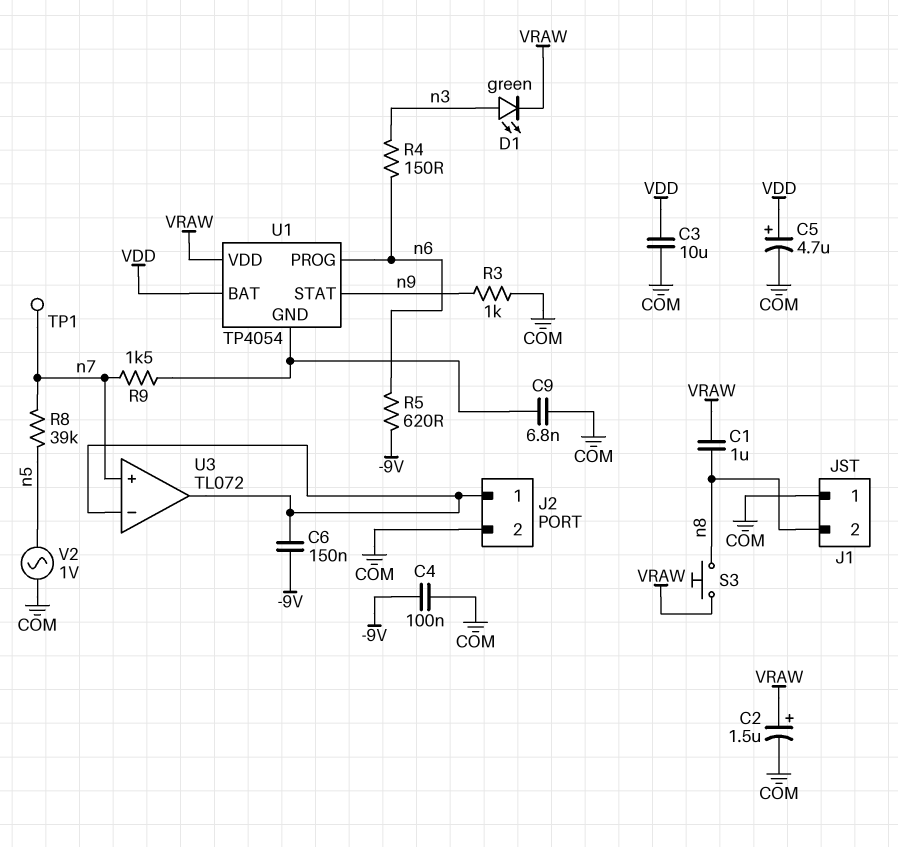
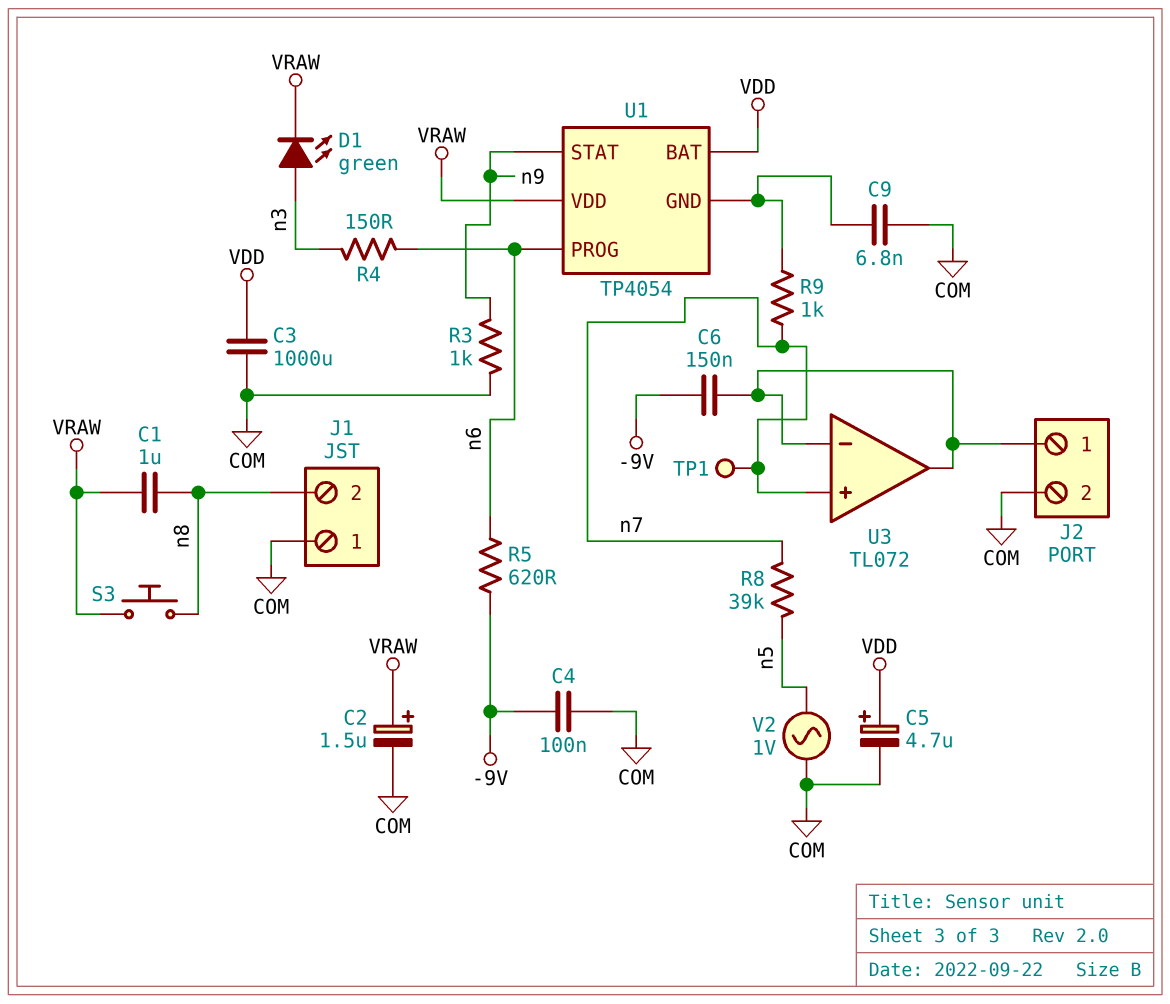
C3: 10uF (COM, VDD) -> 1000uF (COM, VDD)
R9: 1.5k (U1/GND, n7) -> 1k (U1/GND, n7)

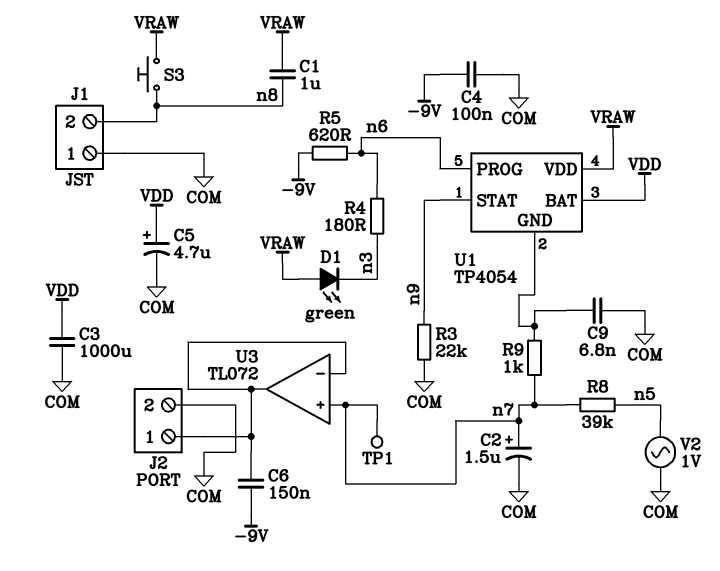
C2: 1.5uF (plus VRAW, minus COM) -> 1.5uF (plus n7, minus COM)
D1: LED green (A n3, K VRAW) -> LED green (A VRAW, K n3)
R3: 1k (COM, n9) -> 22k (COM, n9)
R4: 150 (n3, n6) -> 180 (n3, n6)

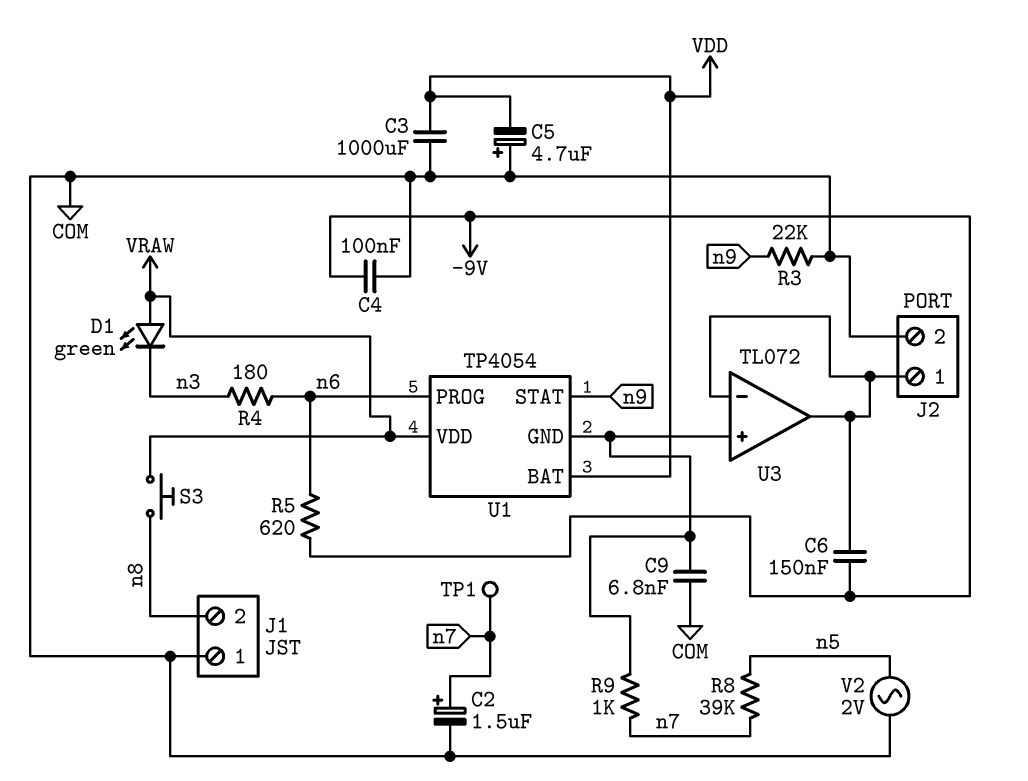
C1: 1uF (VRAW, n8) -> none
C5: 4.7uF (plus VDD, minus COM) -> 4.7uF (plus COM, minus VDD)
U3 pin in+: n7 -> U1/GND
V2: AC 1V (COM, n5) -> AC 2V (COM, n5)

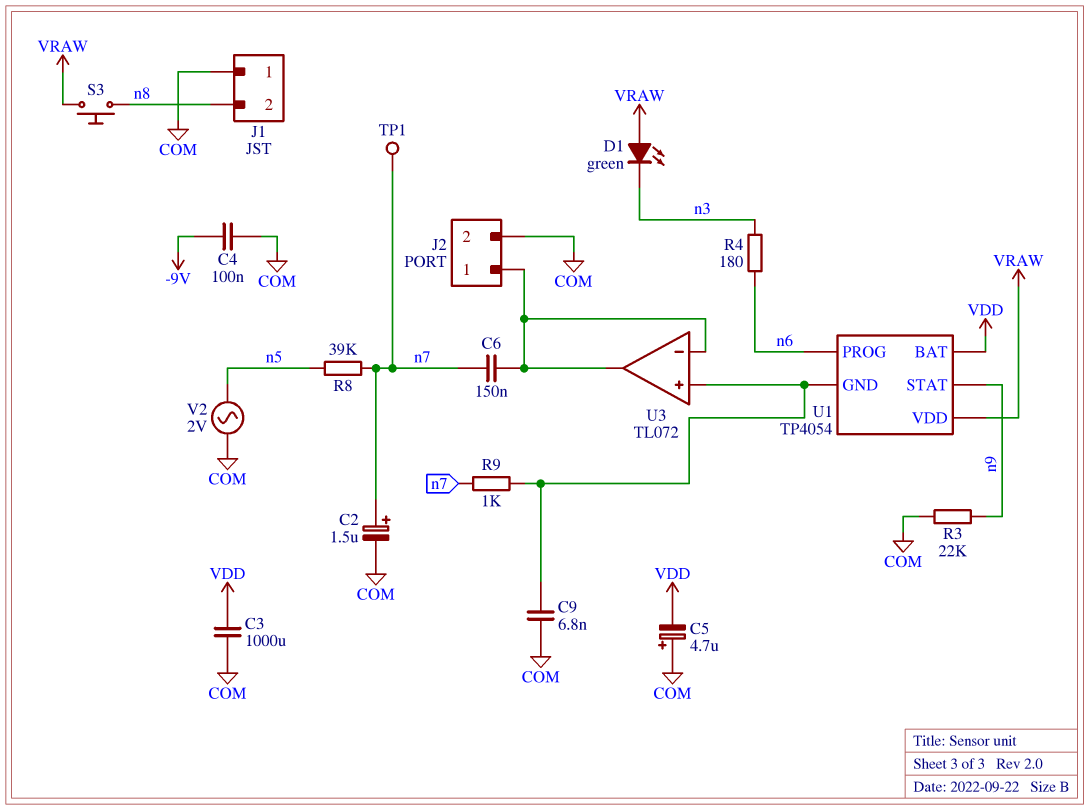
C6: 150nF (-9V, J2/1) -> 150nF (J2/1, n7)
R5: 620 (-9V, n6) -> none

